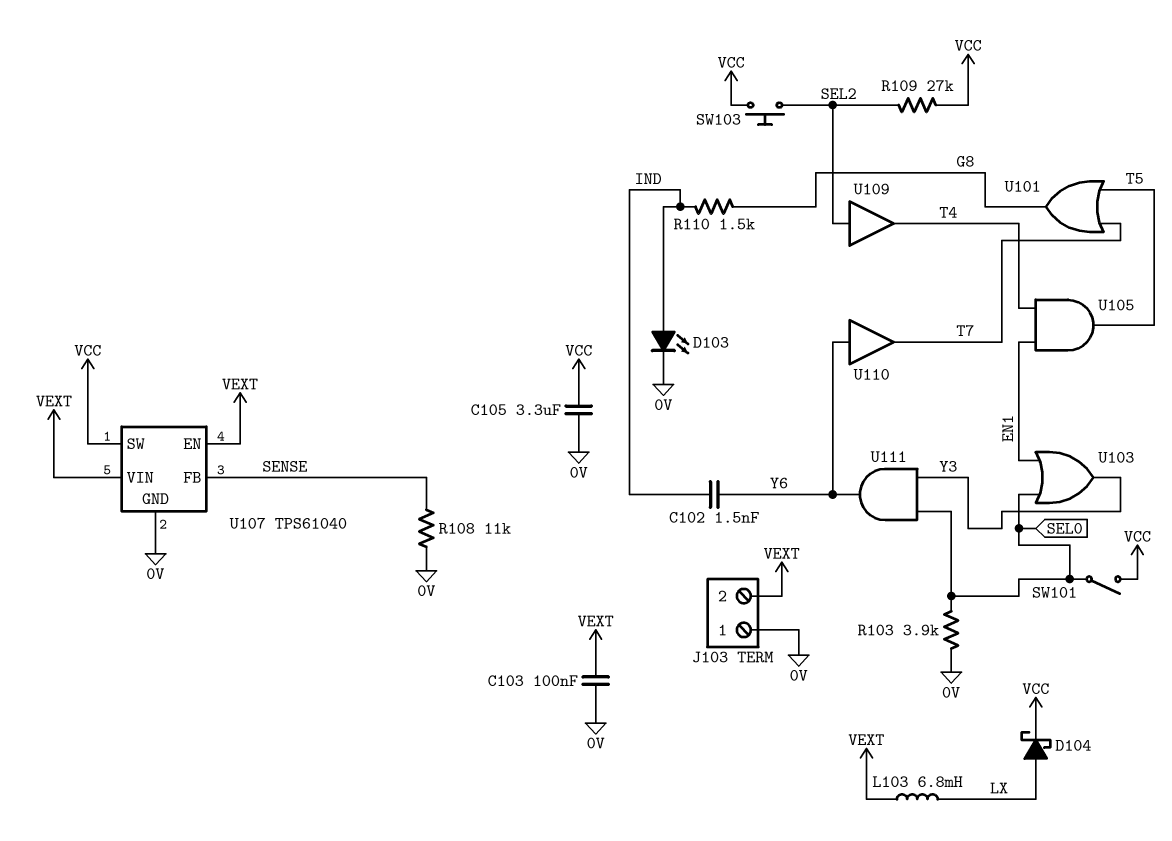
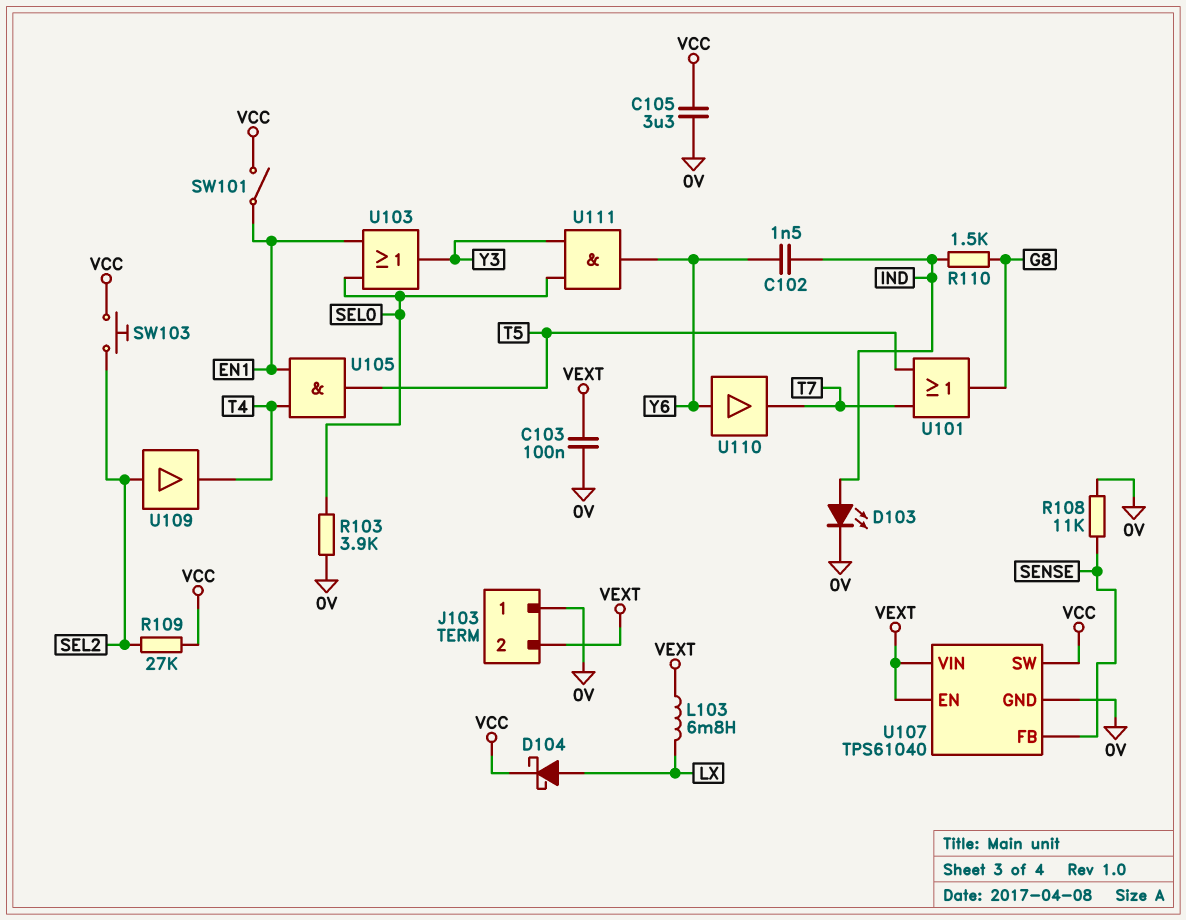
SW101: switch (SEL0, VCC) -> switch (EN1, VCC)

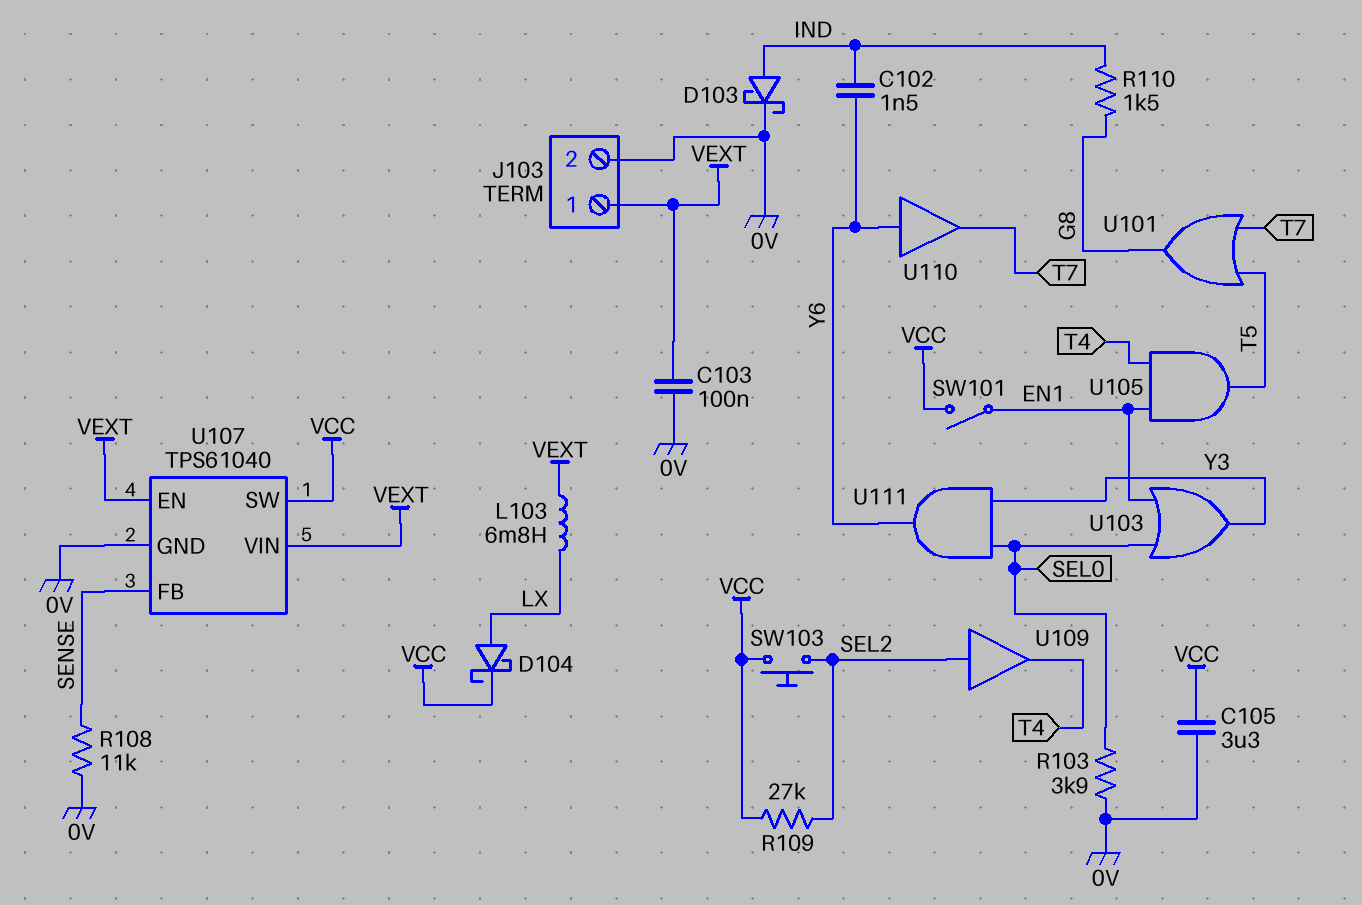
D103: LED (A IND, K 0V) -> schottky (A IND, K 0V)
J103 pin 1: 0V -> VEXT
J103 pin 2: VEXT -> 0V

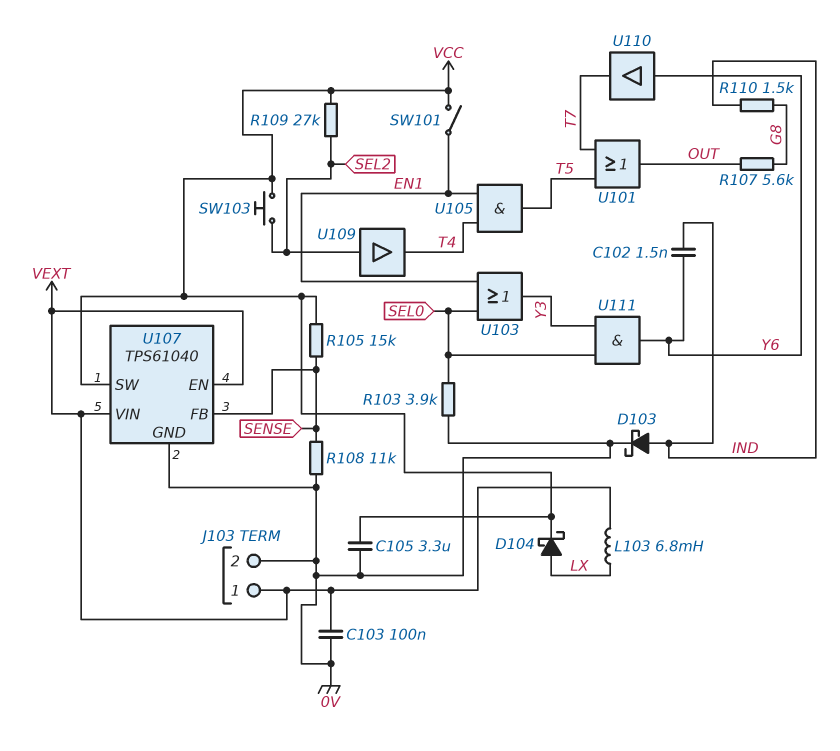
R105: none -> 15k (SENSE, VCC)
R107: none -> 5.6k (G8, OUT)
U101: OR (in T5, in T7, out G8) -> OR (in T5, in T7, out OUT)

